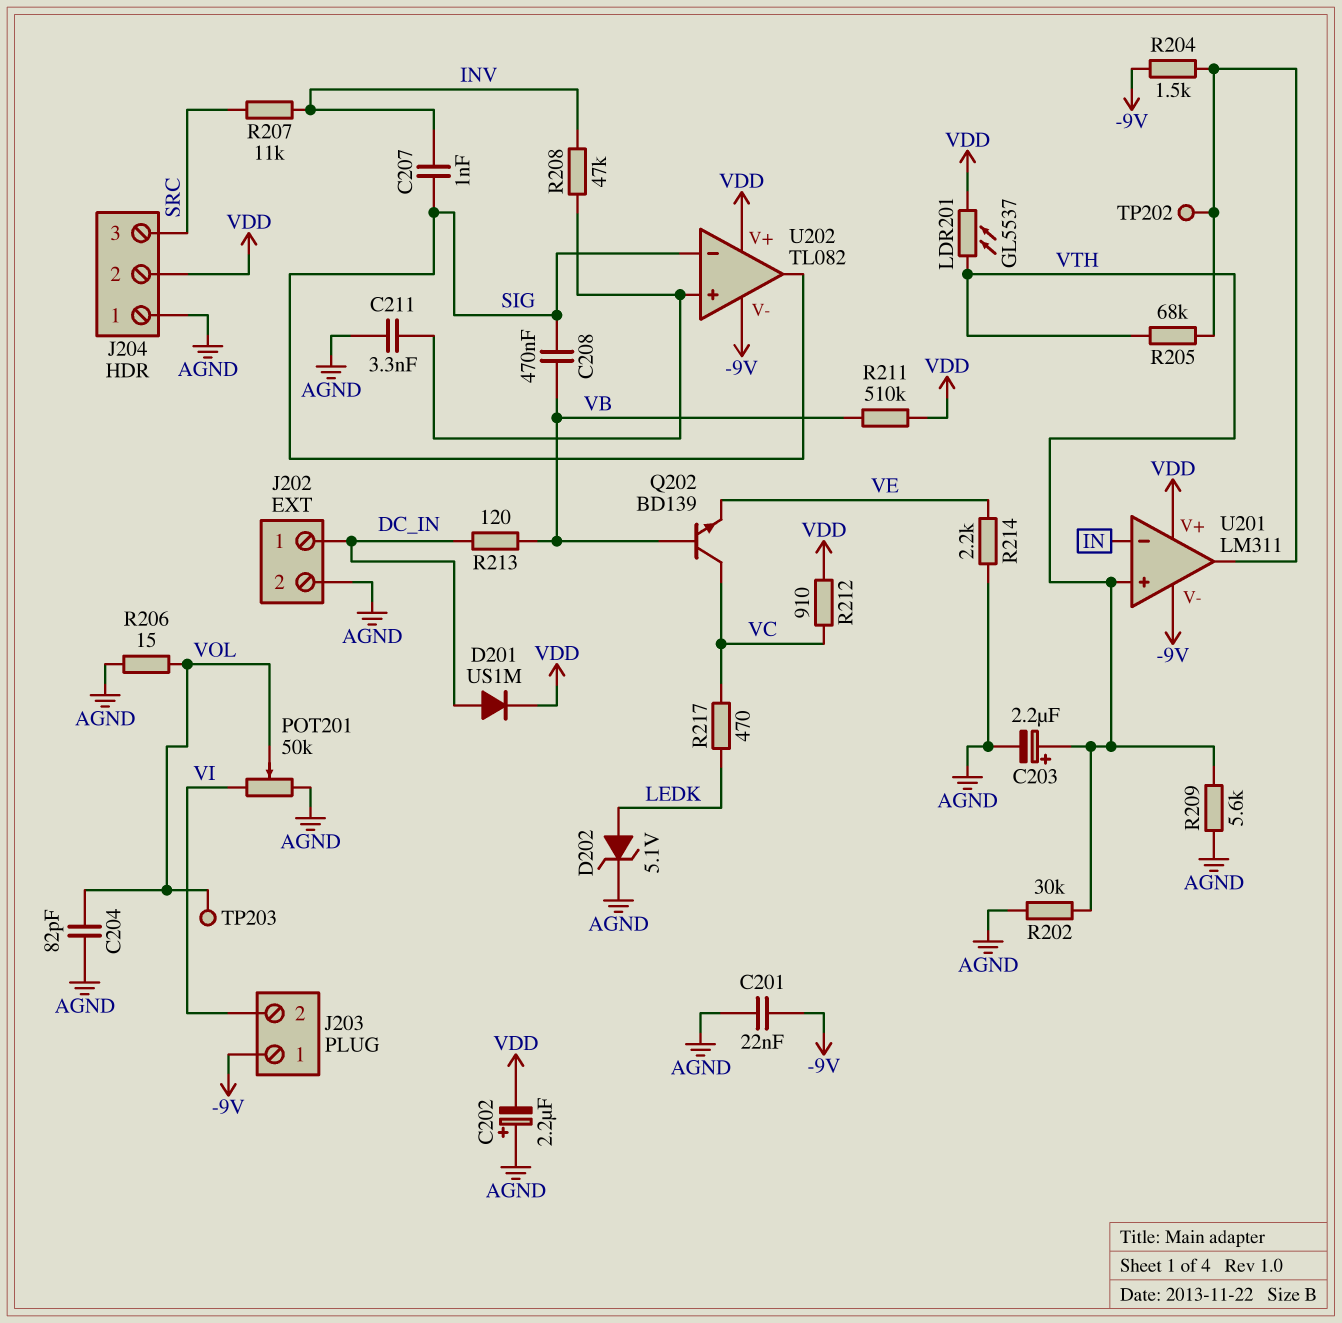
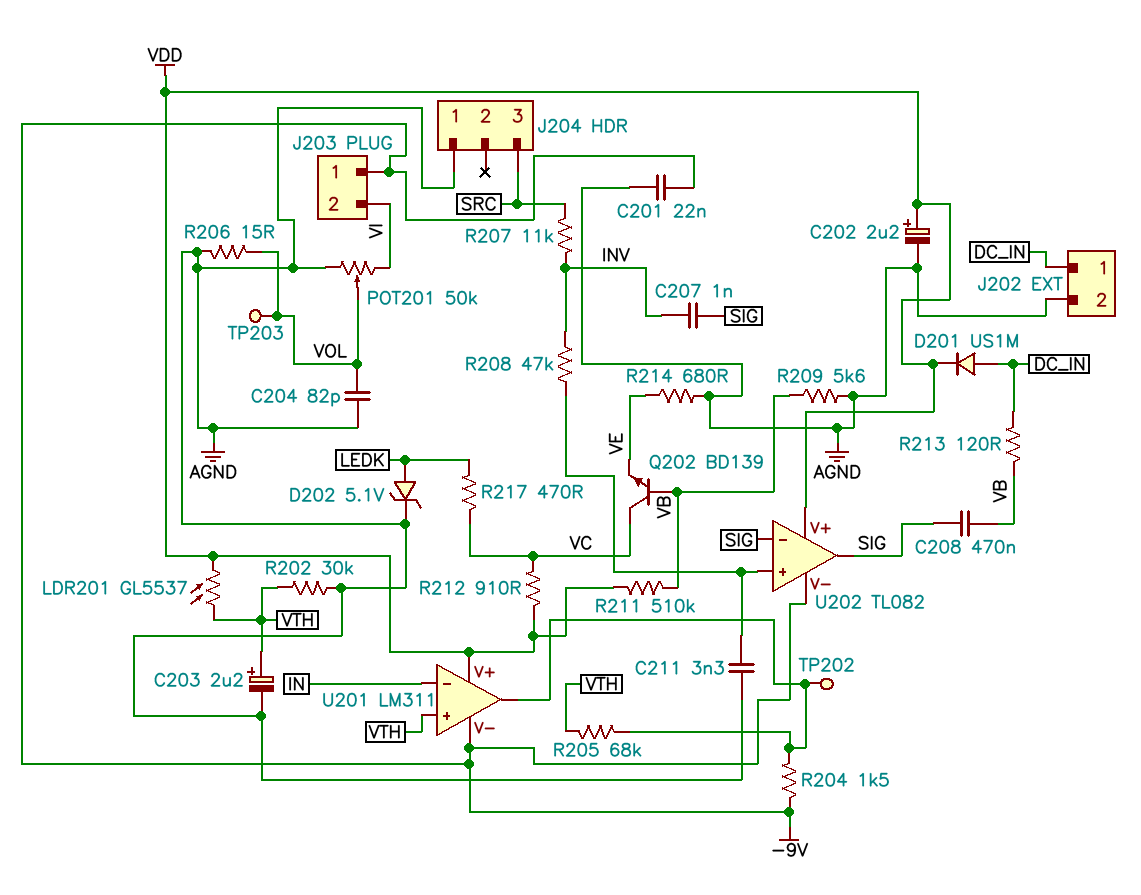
C202: 2.2uF (plus AGND, minus VDD) -> 2.2uF (plus VDD, minus AGND)
J204 pin 2: VDD -> none
R209: 5.6k (AGND, VTH) -> 5.6k (AGND, VB)
R214: 2.2k (AGND, VE) -> 680 (AGND, VE)

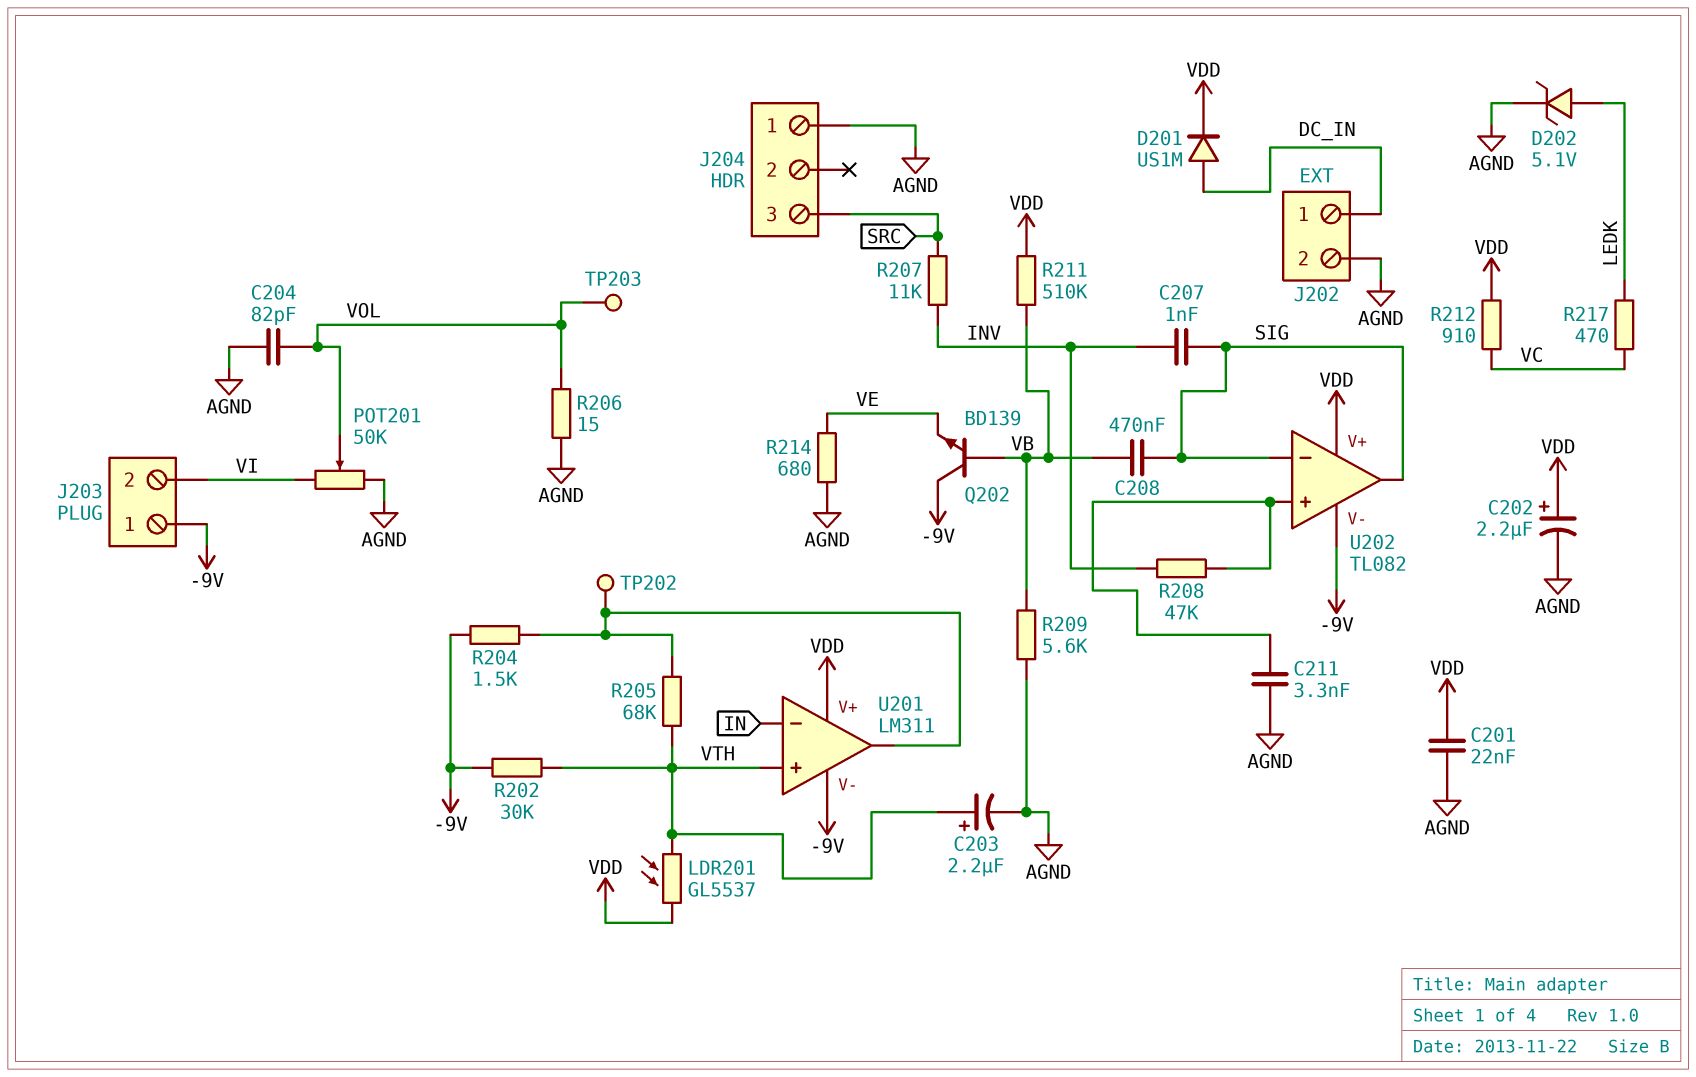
C201: 22nF (-9V, AGND) -> 22nF (AGND, VDD)
Q202: NPN BD139 (B VB, C VC, E VE) -> NPN BD139 (B VB, C -9V, E VE)
R202: 30k (AGND, VTH) -> 30k (-9V, VTH)
R213: 120 (DC_IN, VB) -> none

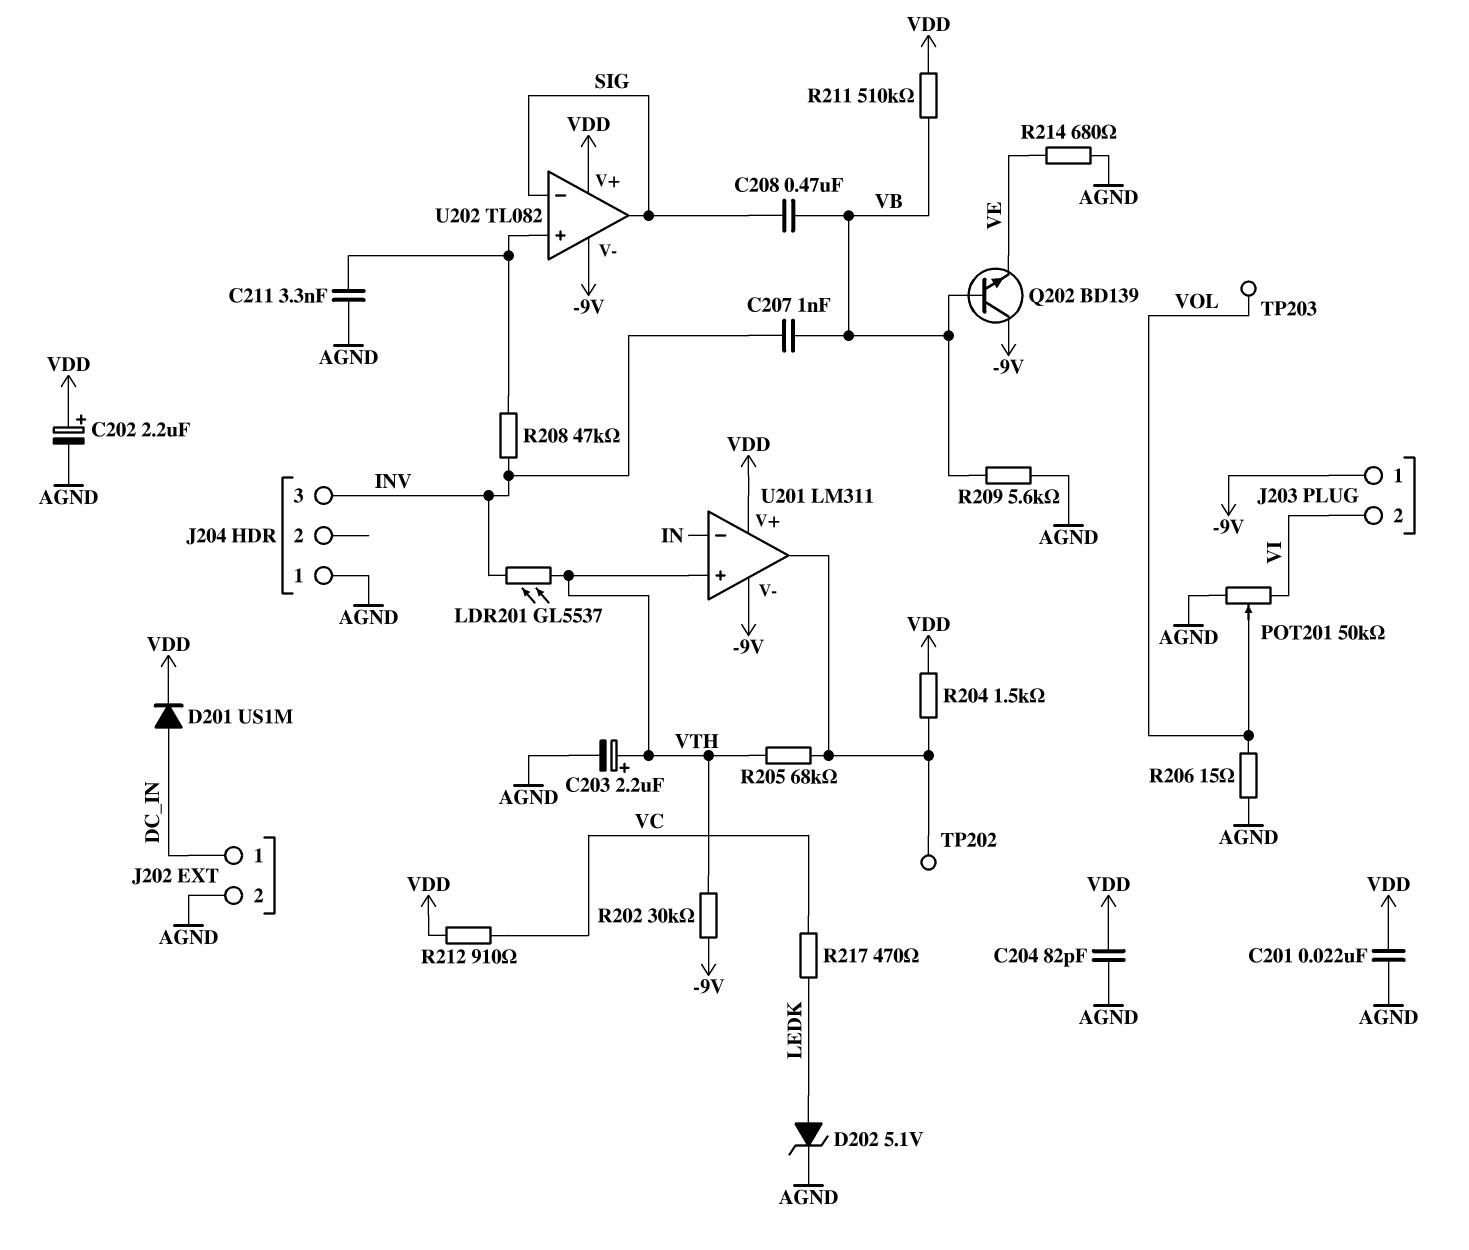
C204: 82pF (AGND, VOL) -> 82pF (AGND, VDD)
C207: 1nF (INV, SIG) -> 1nF (INV, VB)
J204 pin 3: SRC -> INV
LDR201: GL5537 (VDD, VTH) -> GL5537 (INV, VTH)
R204: 1.5k (-9V, U201/out) -> 1.5k (U201/out, VDD)
R207: 11k (INV, SRC) -> none

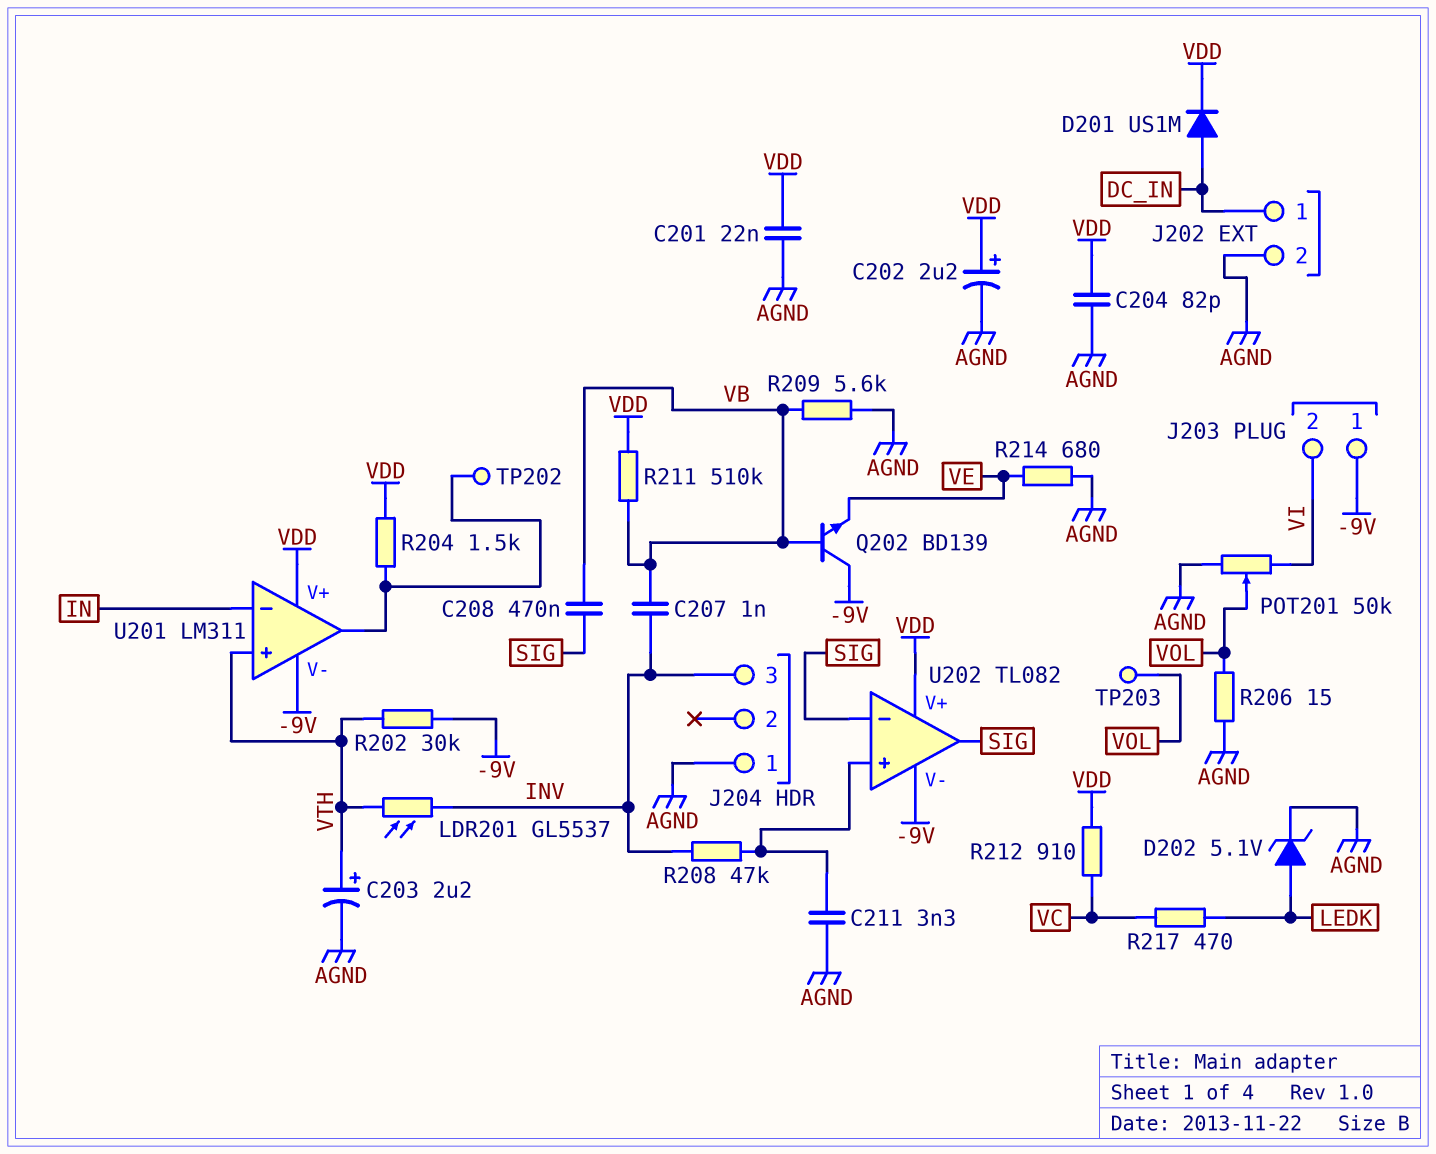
R205: 68k (U201/out, VTH) -> none

